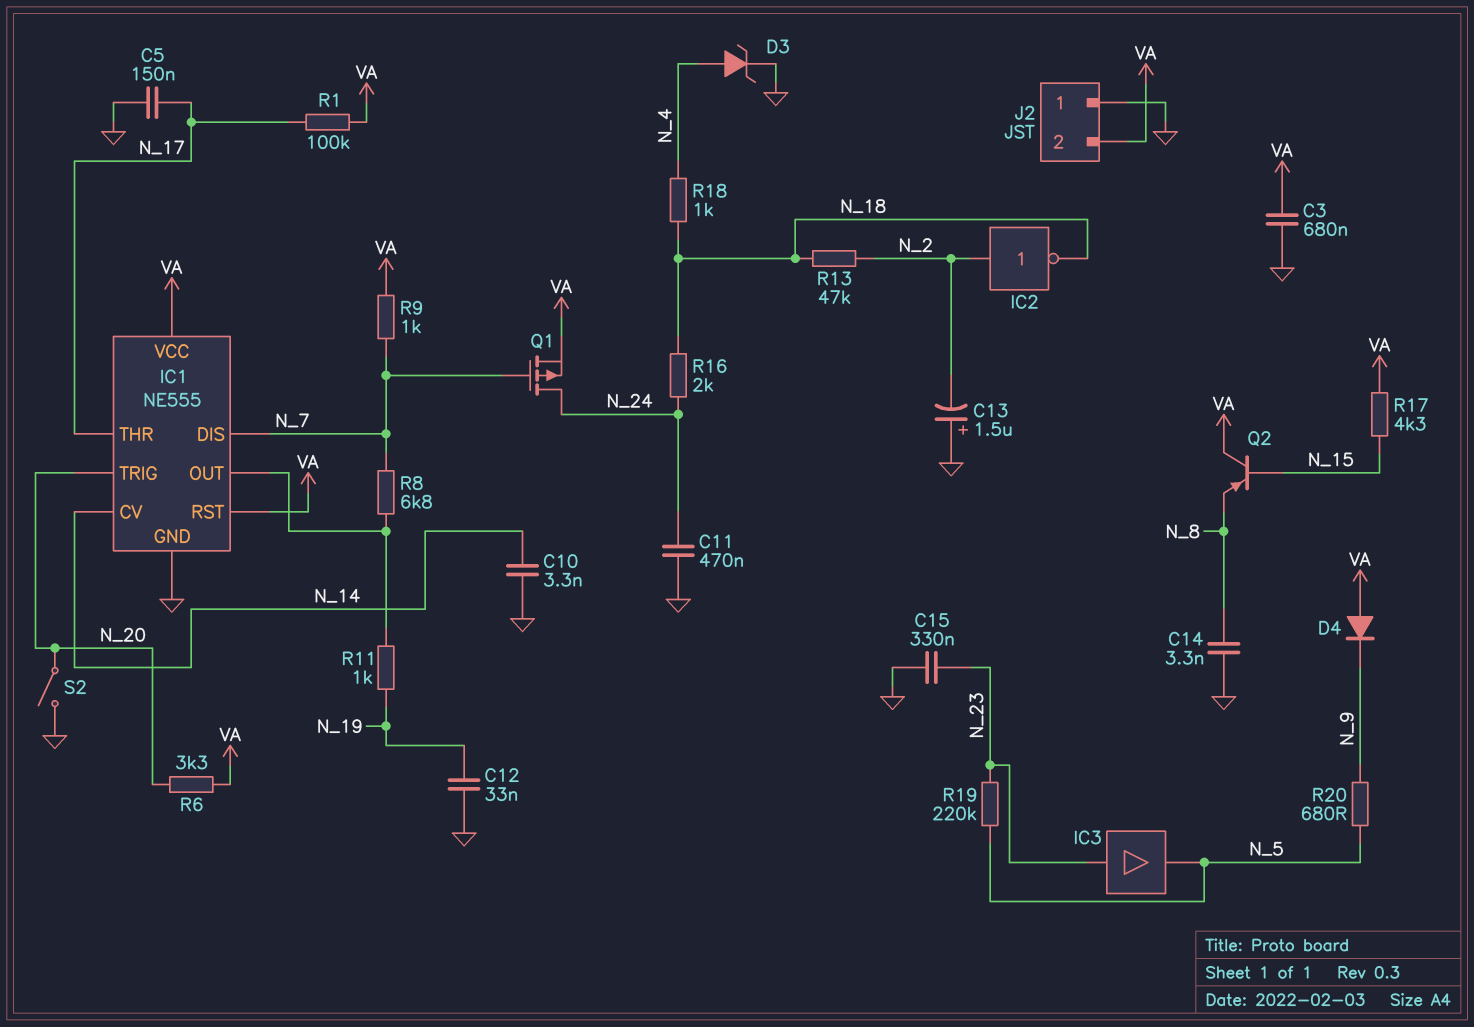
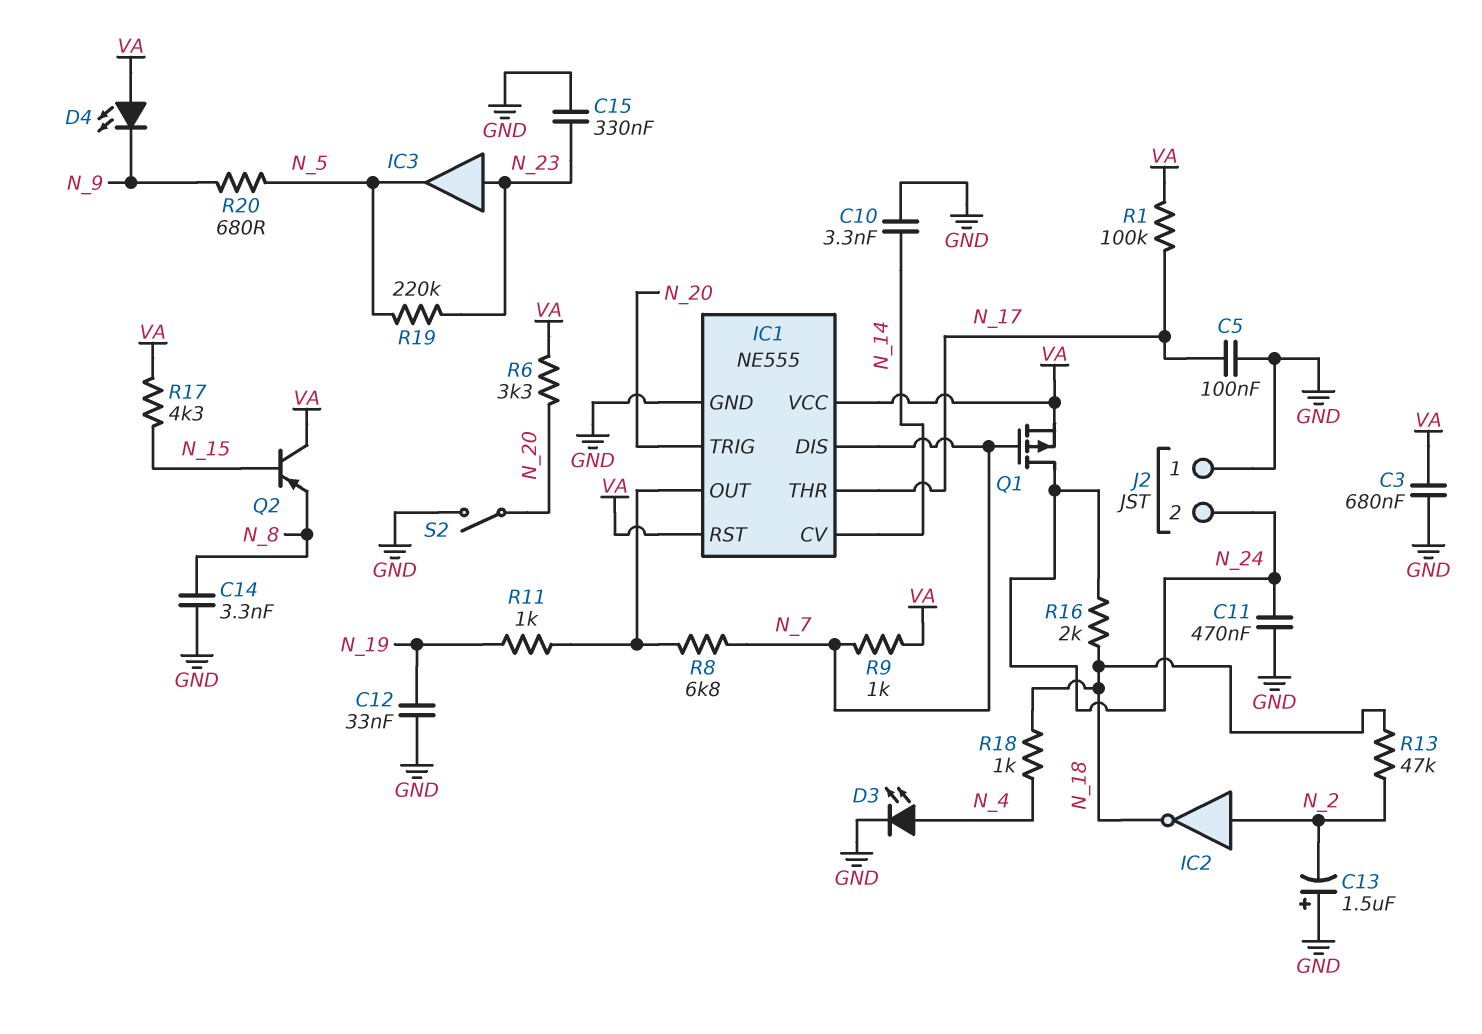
C5: 150nF (GND, N_17) -> 100nF (GND, N_17)
D3: zener (A N_4, K GND) -> LED (A N_4, K GND)
D4: diode (A VA, K N_9) -> LED (A VA, K N_9)
J2 pin 2: VA -> N_24

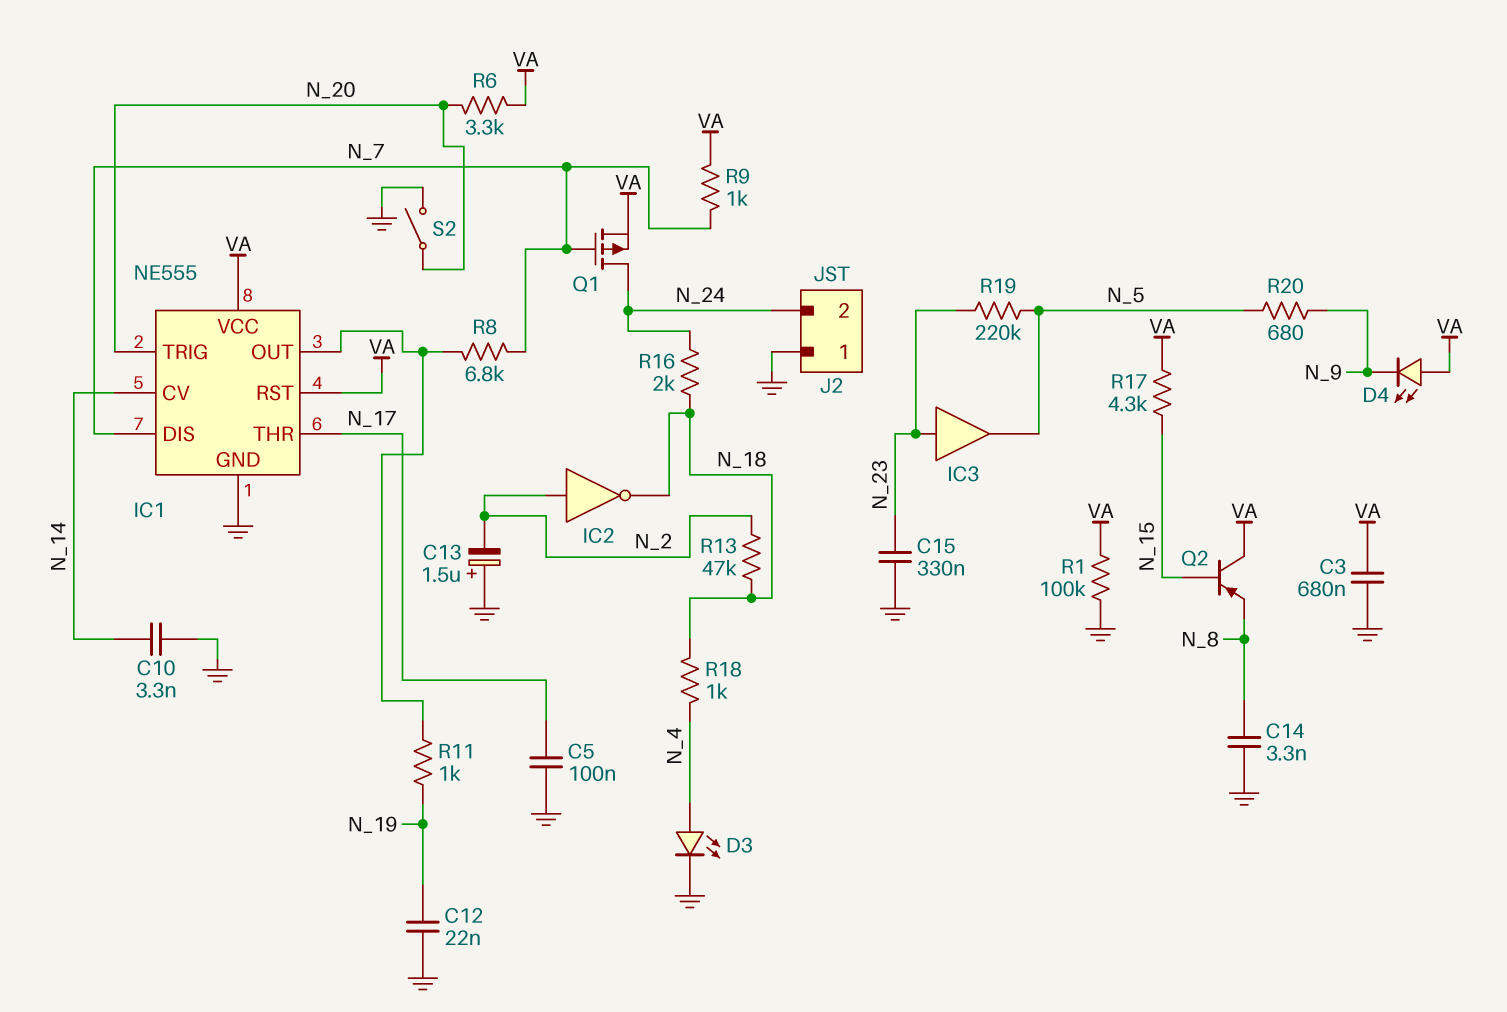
C11: 470nF (GND, N_24) -> none
C12: 33nF (GND, N_19) -> 22nF (GND, N_19)
R1: 100k (N_17, VA) -> 100k (GND, VA)

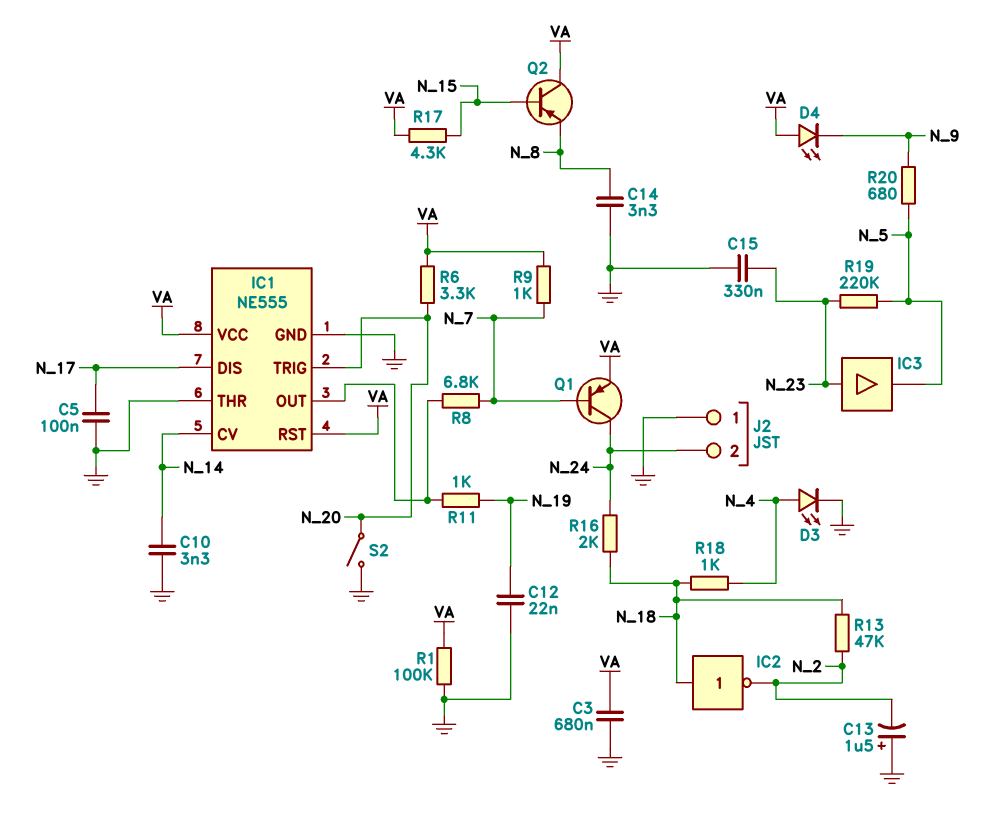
IC1 pin DIS: N_7 -> N_17
IC1 pin THR: N_17 -> GND
IC2: NOT (in N_2, out N_18) -> NOT (in N_18, out N_2)
Q1: PMOS (G N_7, D N_24, S VA) -> PNP (B N_7, C N_24, E VA)

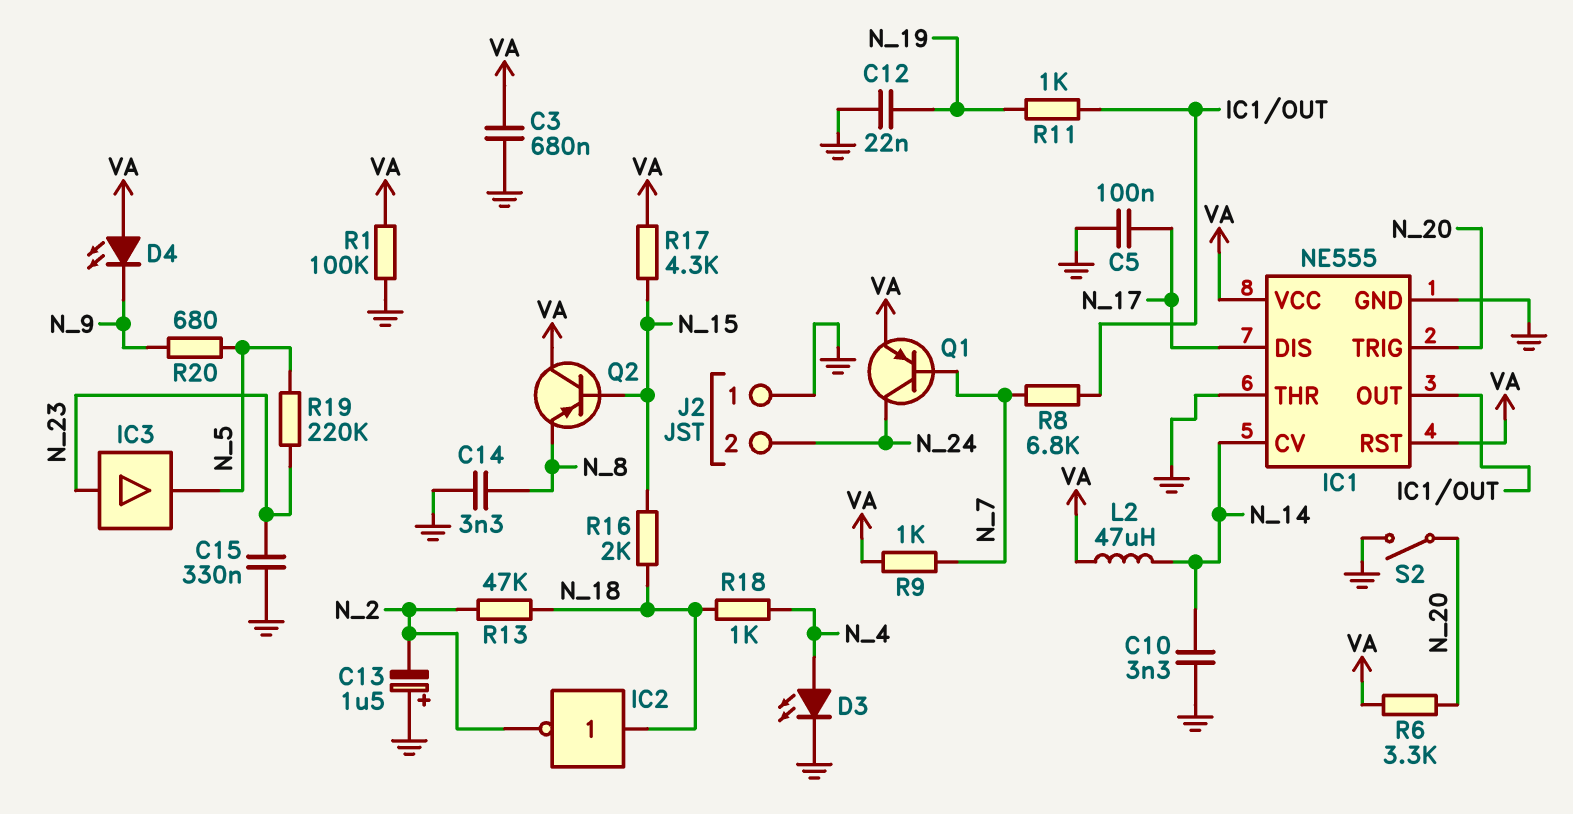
L2: none -> 47uH (N_14, VA)
R16: 2k (N_18, N_24) -> 2k (N_15, N_18)

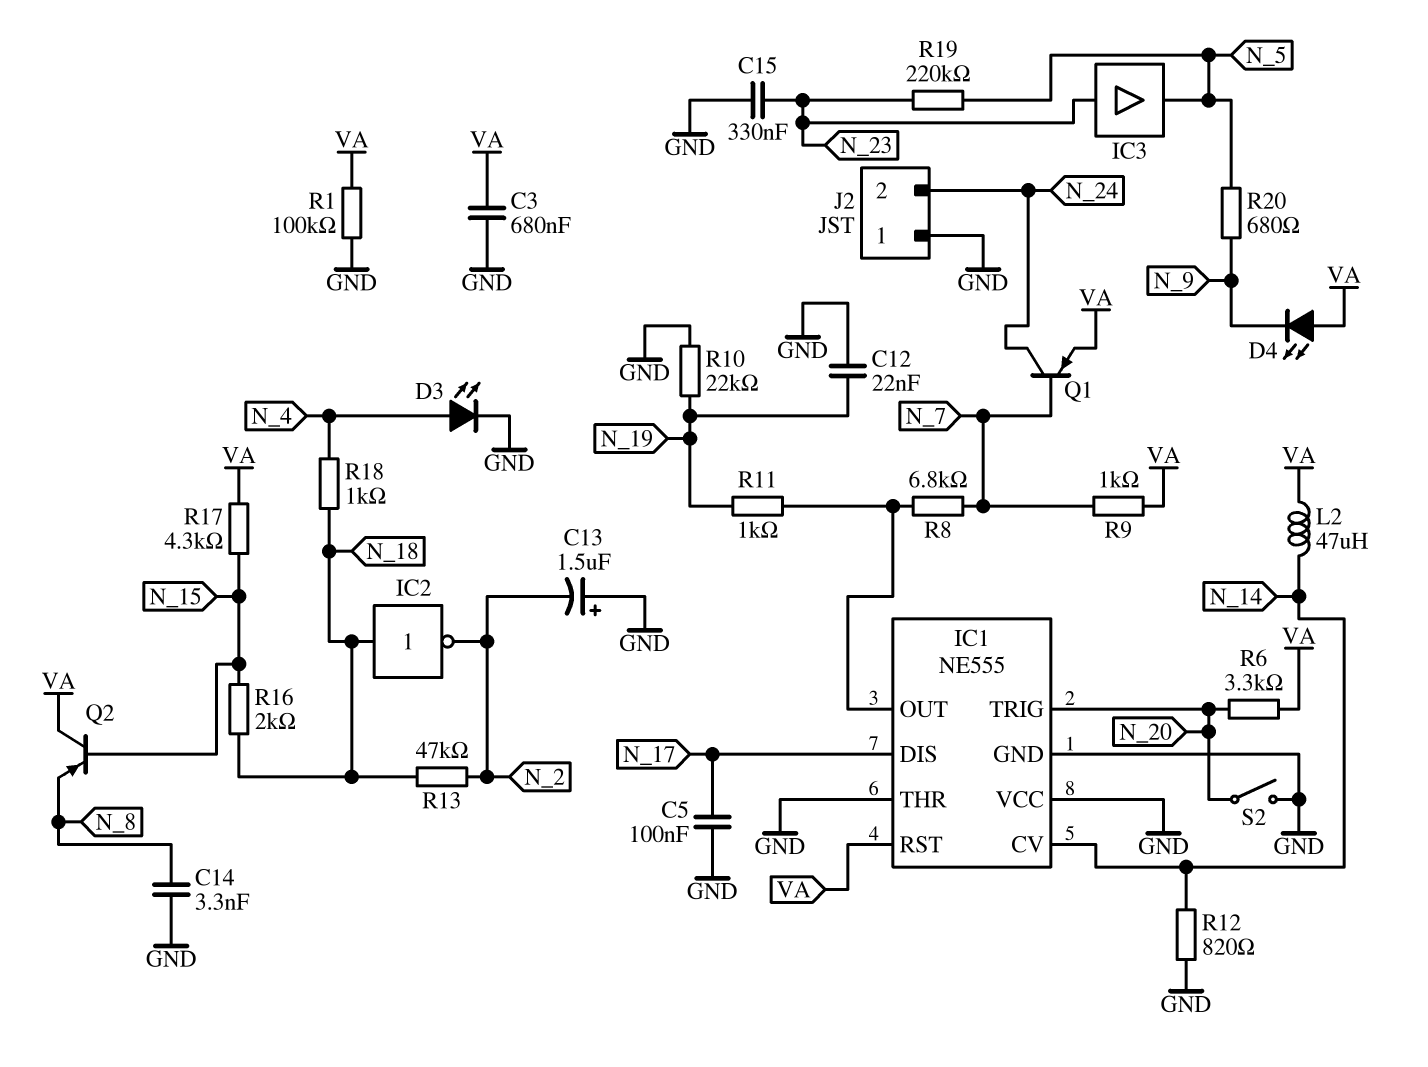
C10: 3.3nF (GND, N_14) -> none
IC1 pin VCC: VA -> GND
R10: none -> 22k (GND, N_19)
R12: none -> 820 (GND, N_14)

